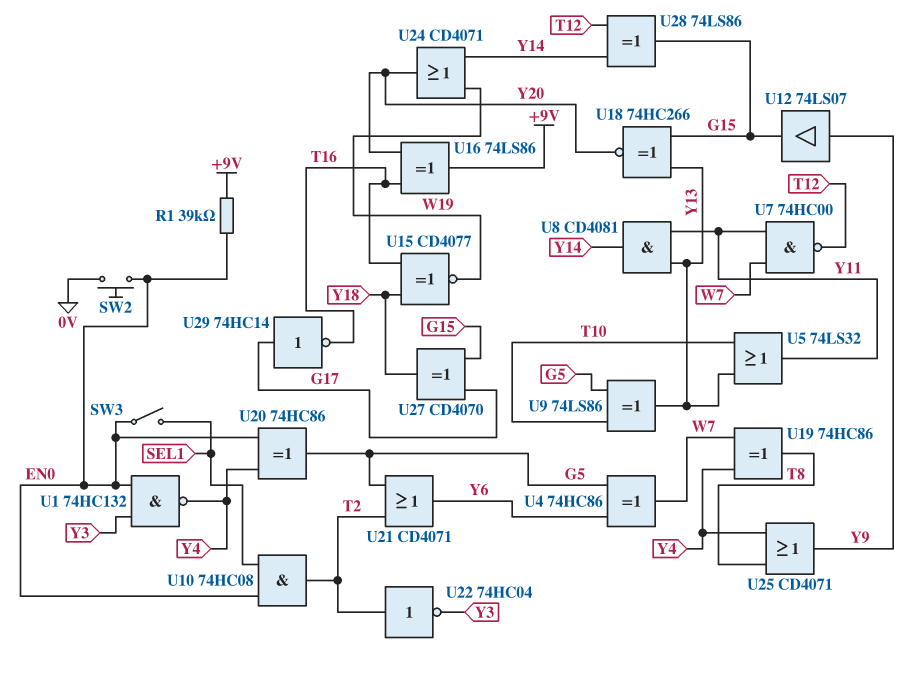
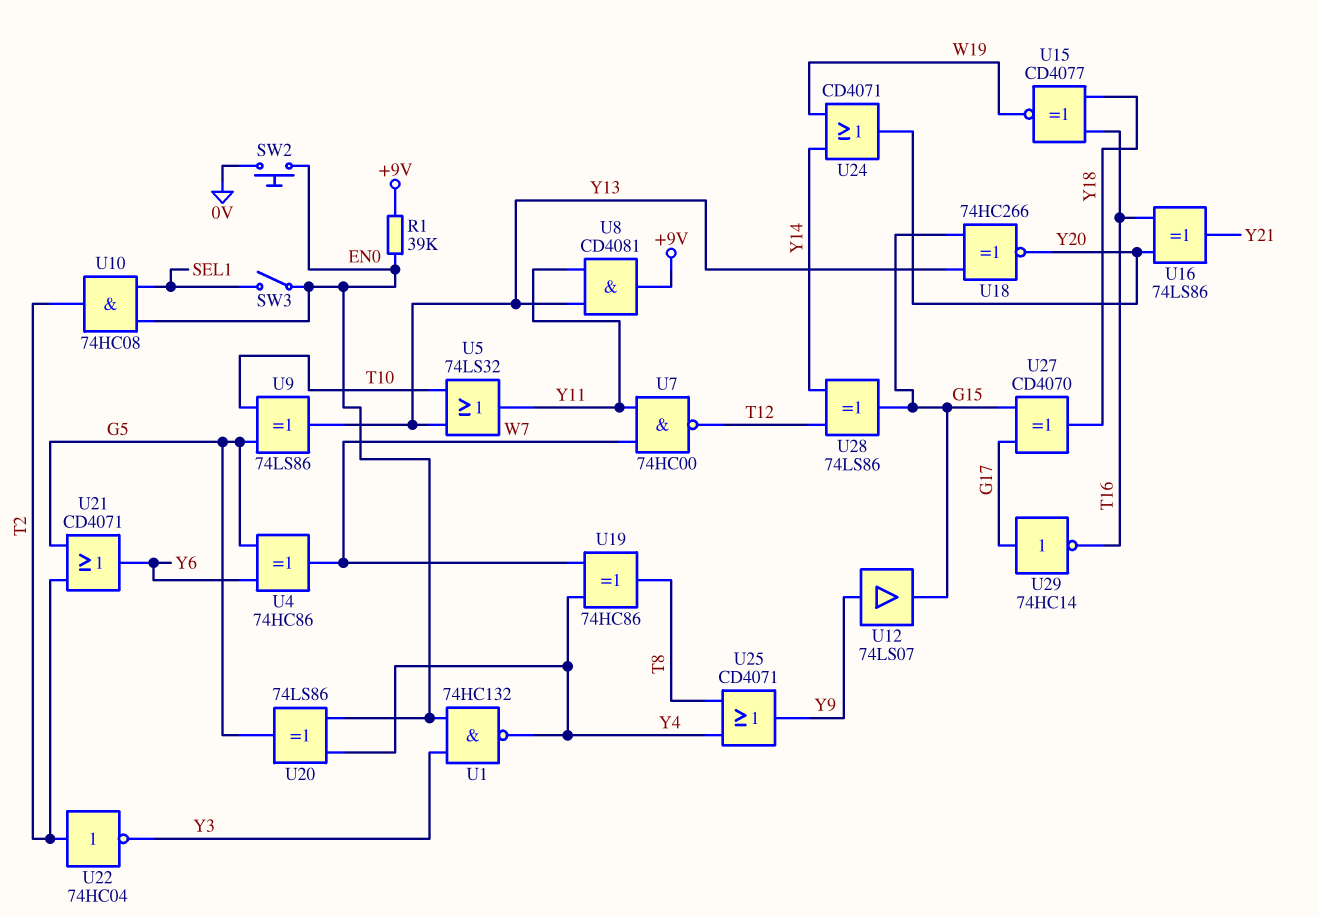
U8: AND CD4081 (in Y11, in Y13, out Y14) -> AND CD4081 (in Y11, in Y13, out +9V)
U16: XOR 74LS86 (in T16, in Y20, out +9V) -> XOR 74LS86 (in T16, in Y20, out Y21)
U20: XOR 74HC86 (in EN0, in Y4, out G5) -> XOR 74LS86 (in EN0, in Y4, out G5)

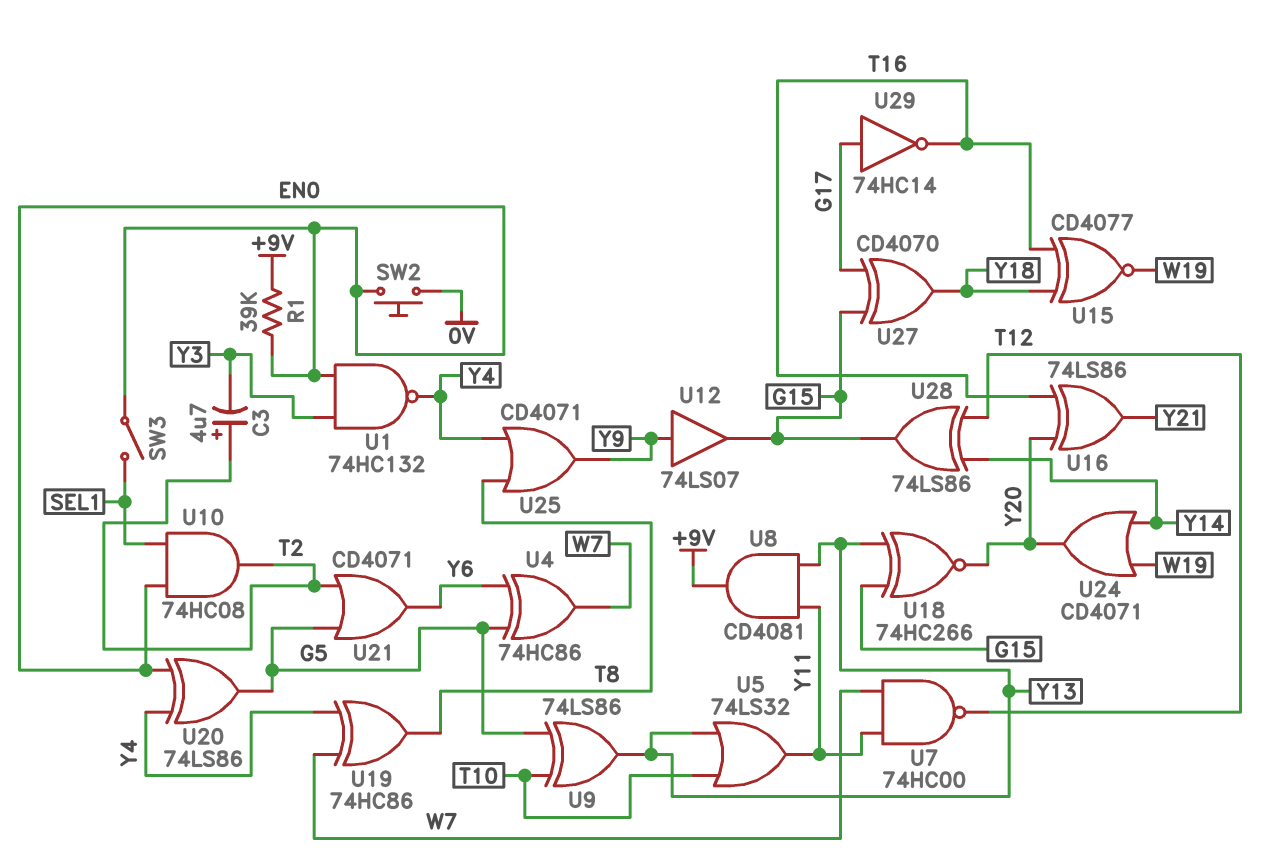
C3: none -> 4.7uF (plus T2, minus Y3)
U22: NOT 74HC04 (in T2, out Y3) -> none

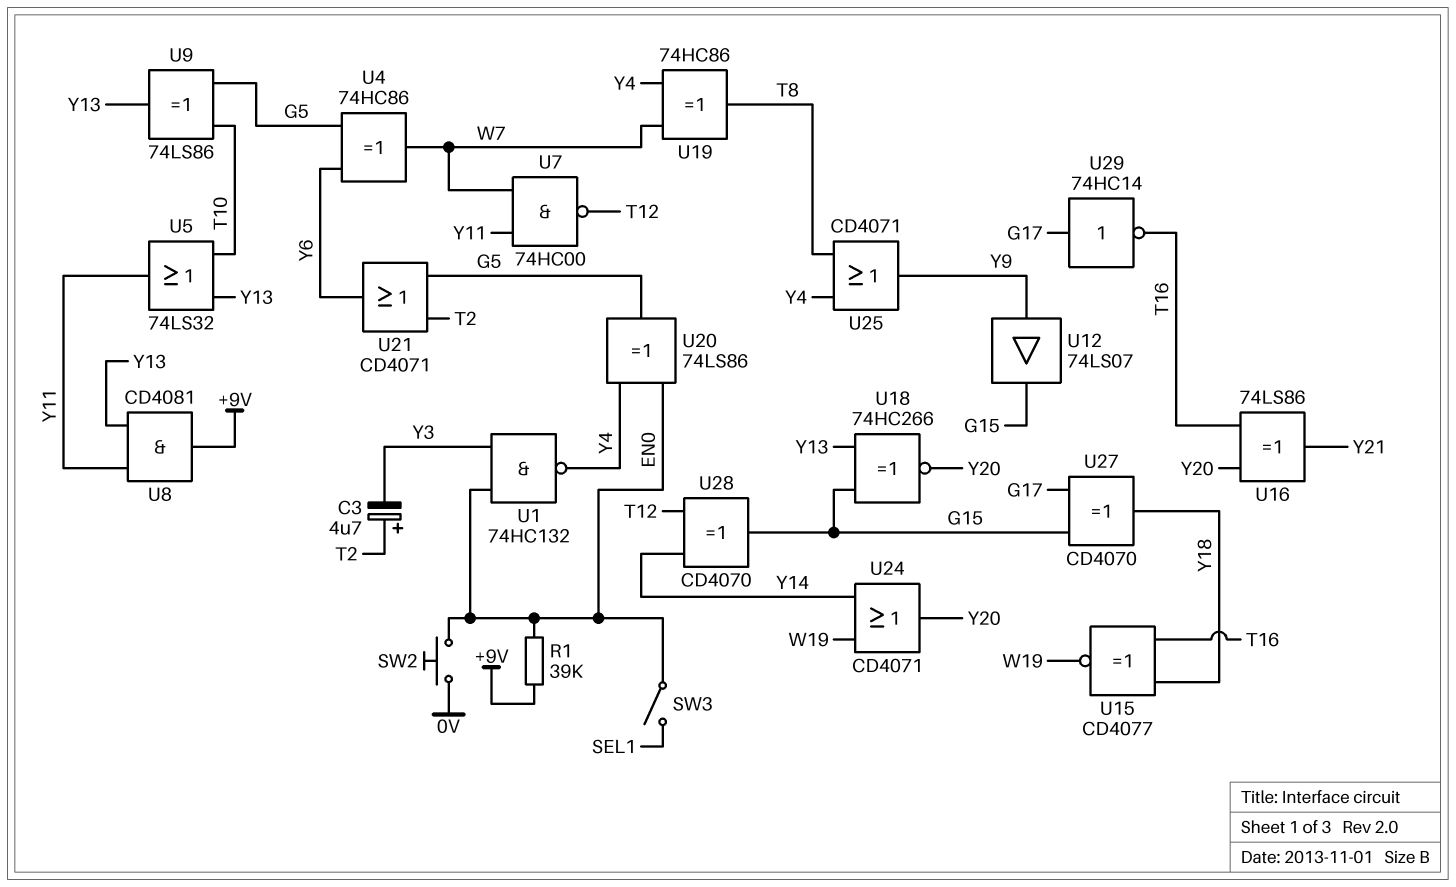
U10: AND 74HC08 (in EN0, in SEL1, out T2) -> none
U28: XOR 74LS86 (in T12, in Y14, out G15) -> XOR CD4070 (in T12, in Y14, out G15)

